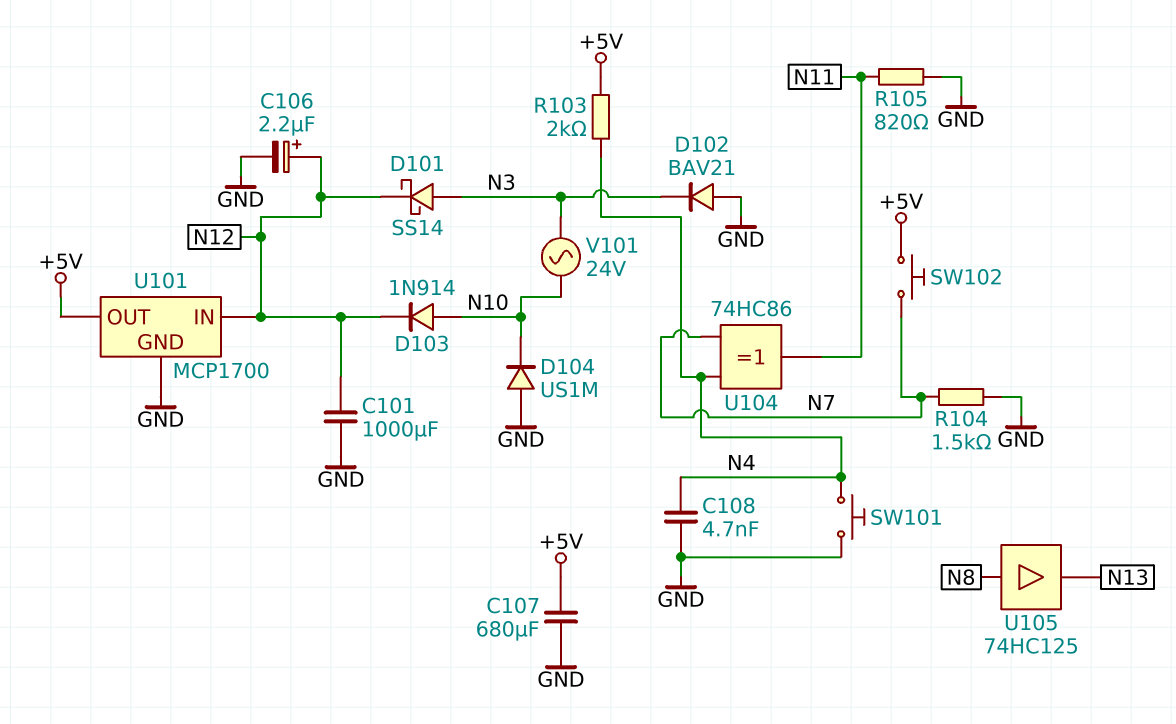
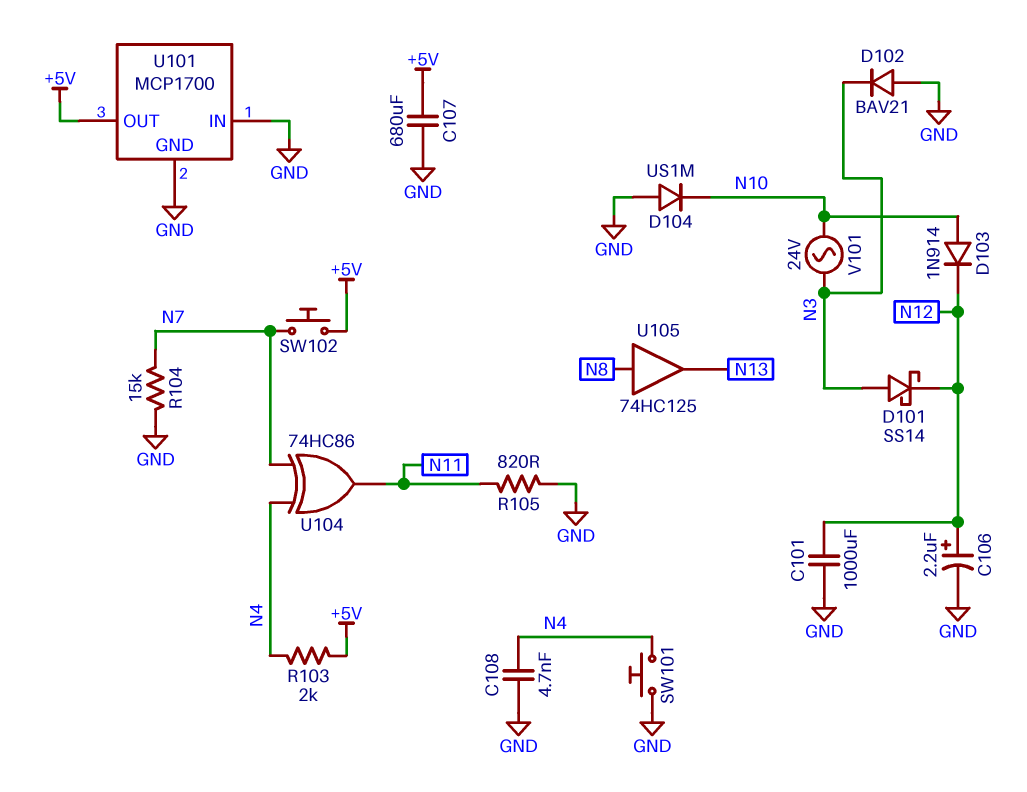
R104: 1.5k (GND, N7) -> 15k (GND, N7)
U101 pin IN: N12 -> GND

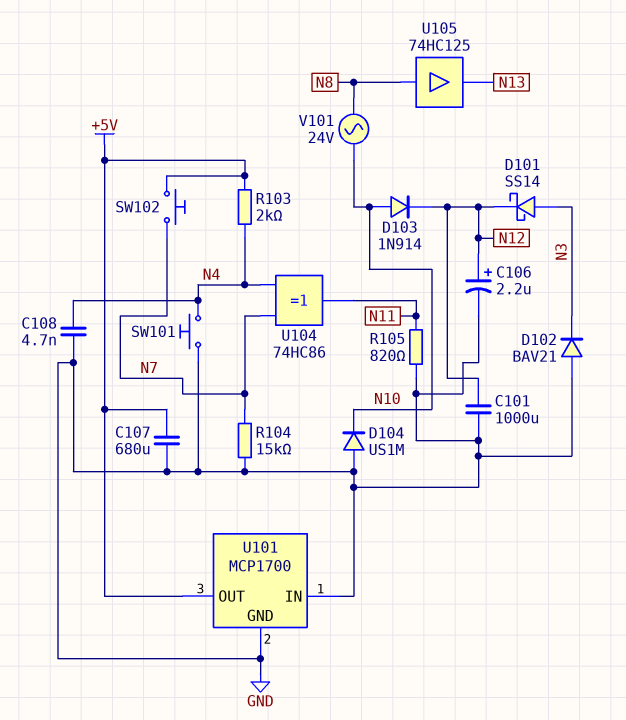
V101: AC 24V (N3, N10) -> AC 24V (N8, N10)

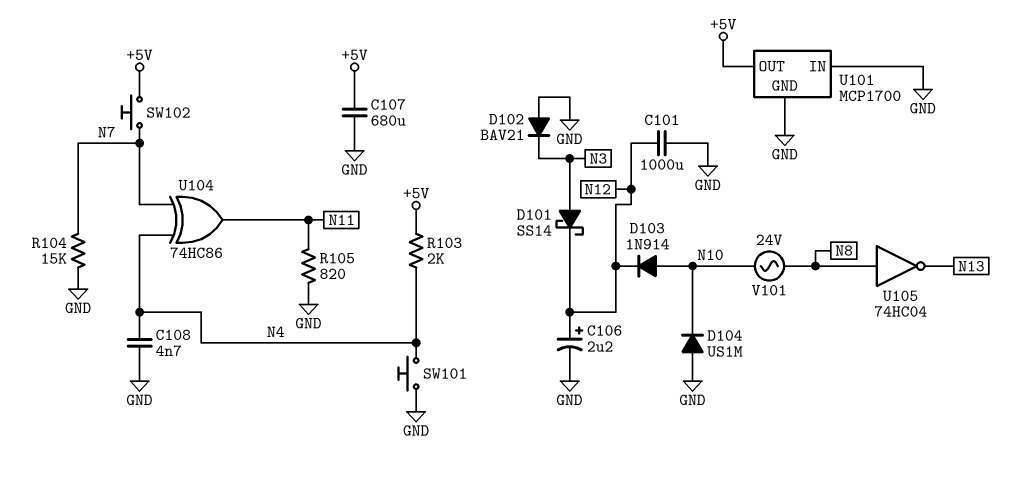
U105: buffer 74HC125 (in N8, out N13) -> NOT 74HC04 (in N8, out N13)

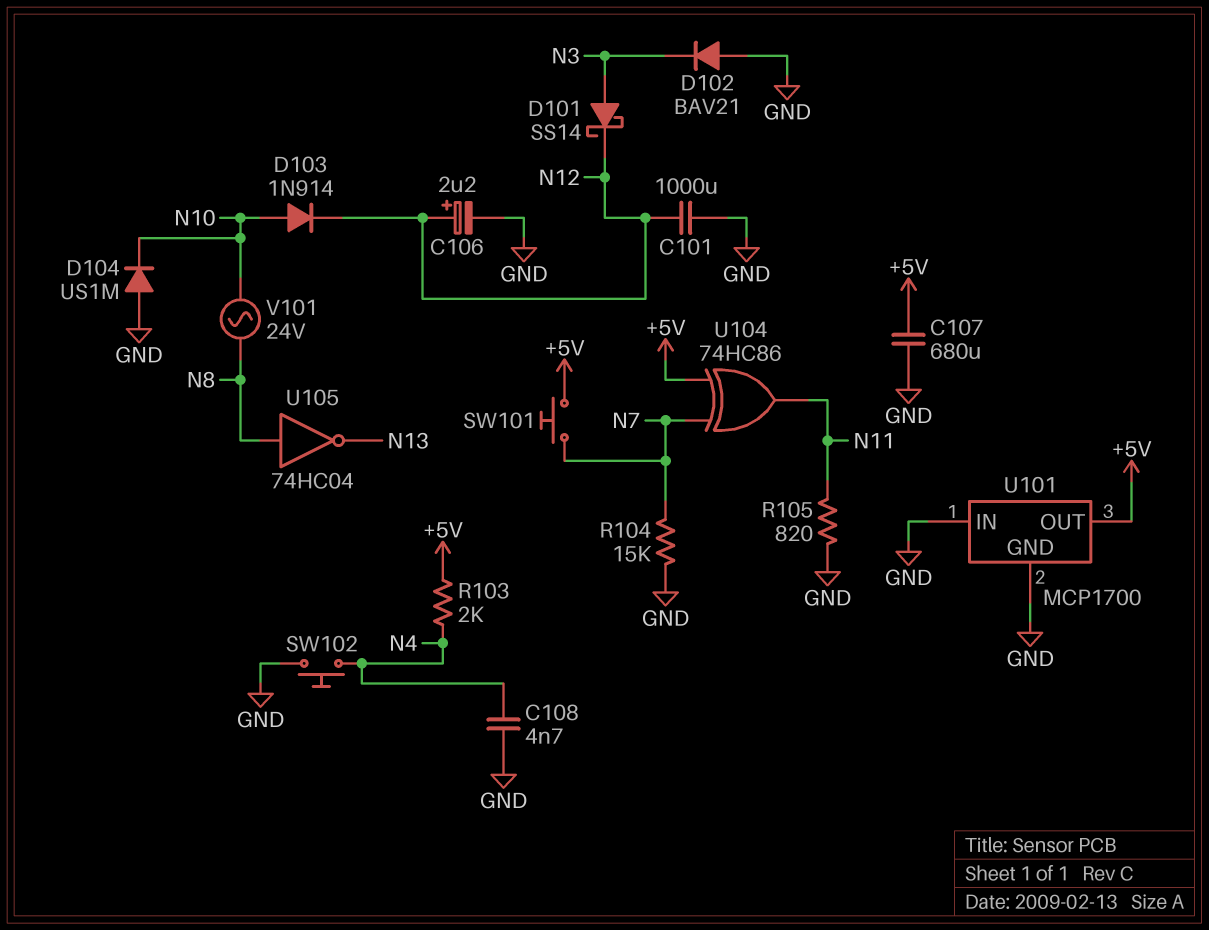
SW101: button (GND, N4) -> button (+5V, N7)
SW102: button (+5V, N7) -> button (GND, N4)
U104: XOR 74HC86 (in N4, in N7, out N11) -> XOR 74HC86 (in +5V, in N7, out N11)

